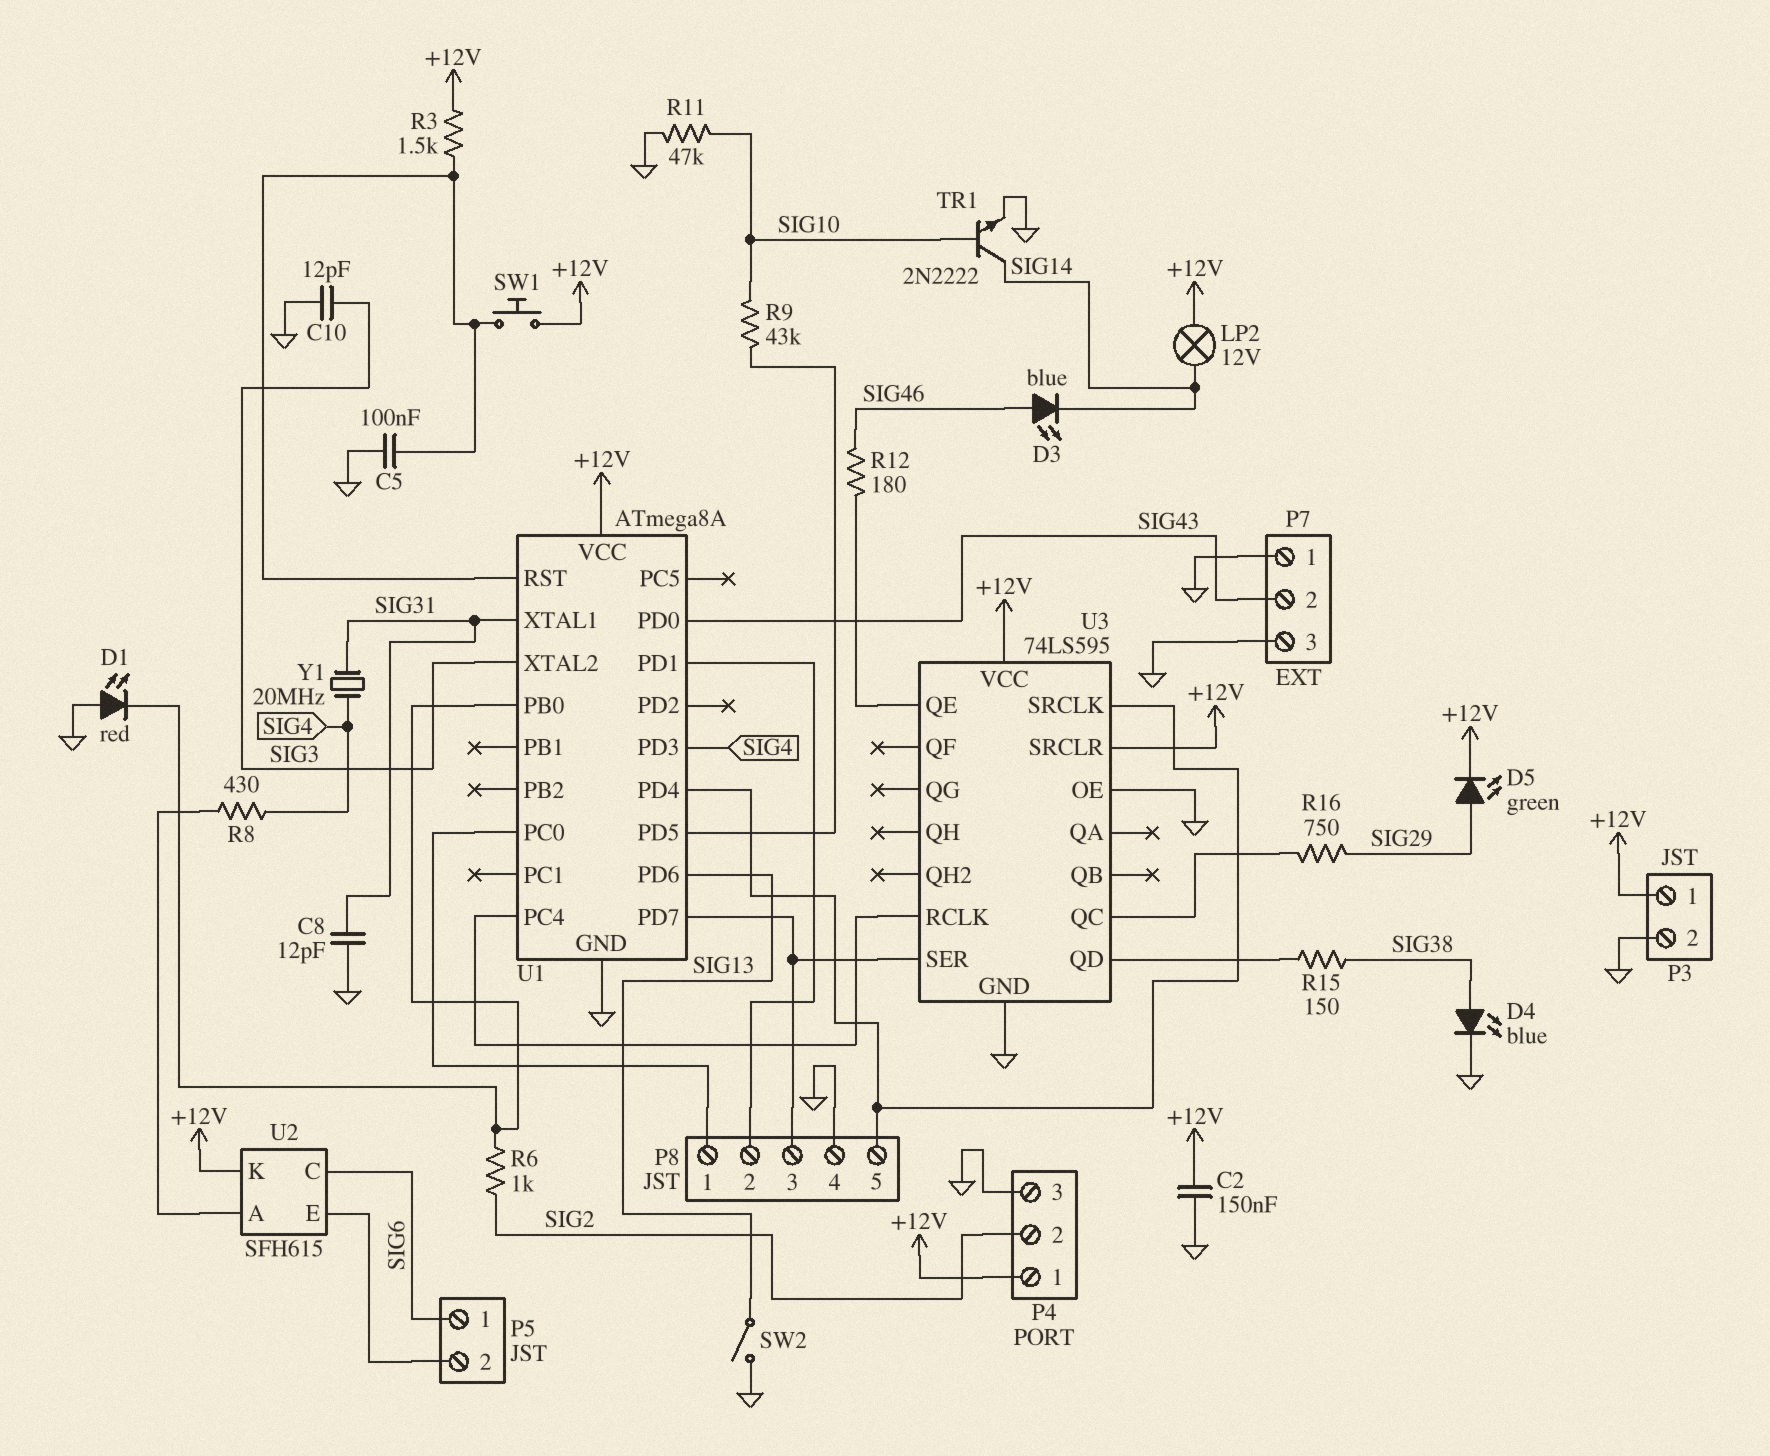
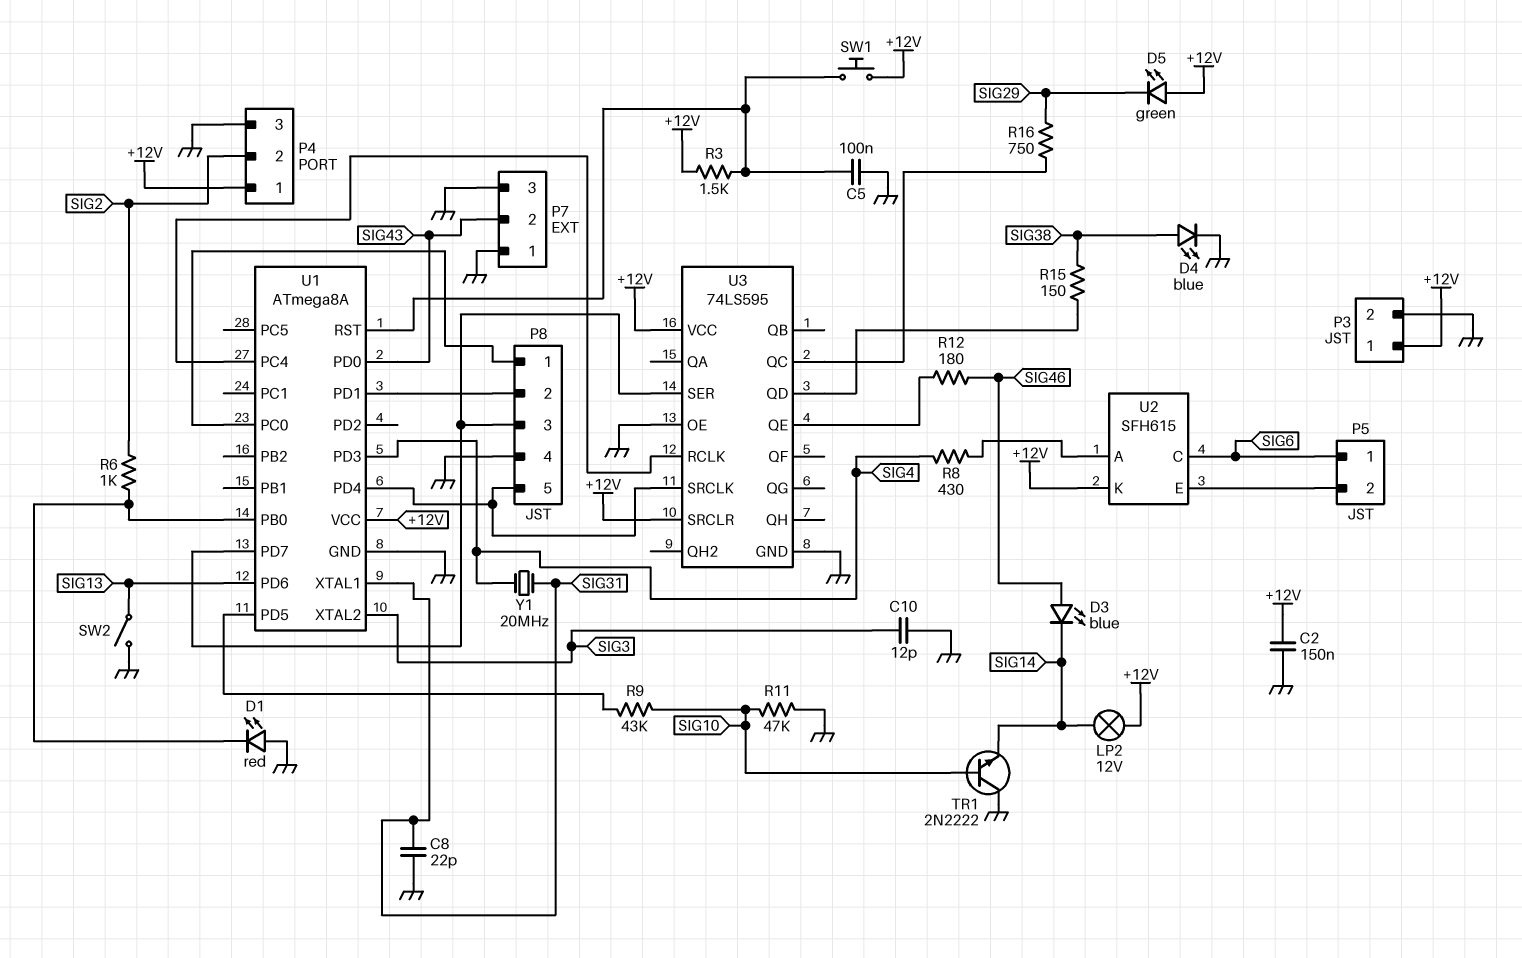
C8: 12pF (GND, SIG31) -> 22pF (GND, SIG31)
D5: LED green (A SIG29, K +12V) -> LED green (A +12V, K SIG29)
TR1: NPN 2N2222 (B SIG10, C SIG14, E GND) -> NPN 2N2222 (B SIG10, C GND, E SIG14)

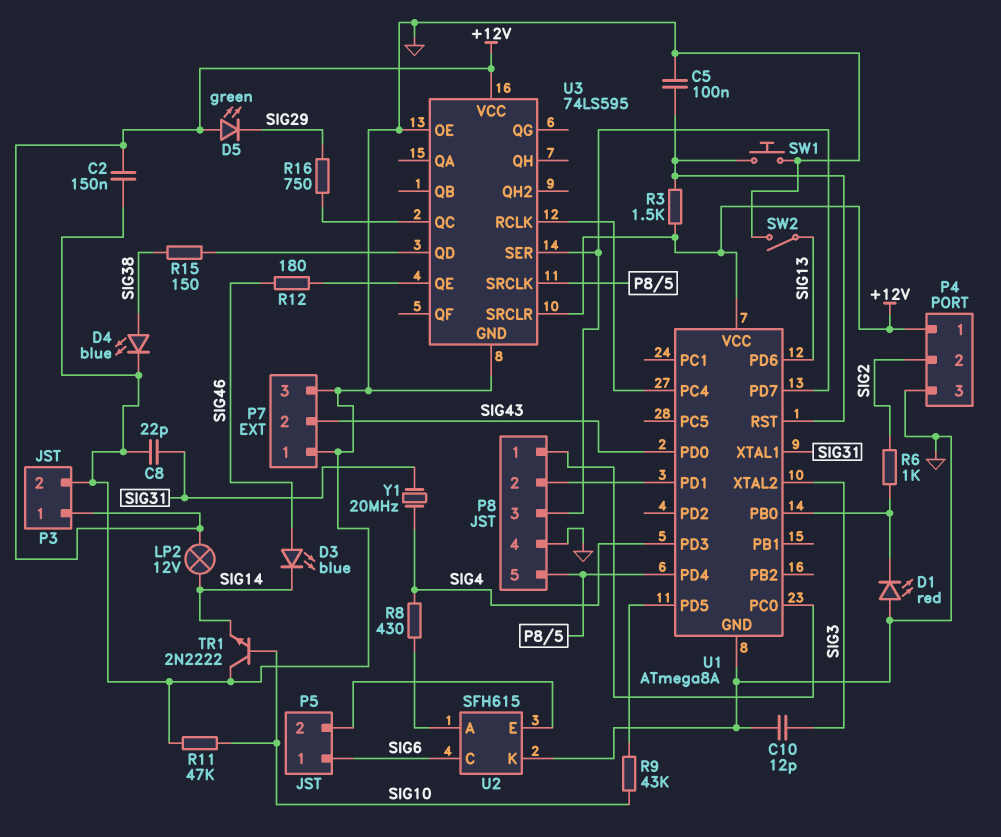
SW1: button (+12V, U1/RST) -> button (GND, U1/RST)
U2 pin K: +12V -> GND

